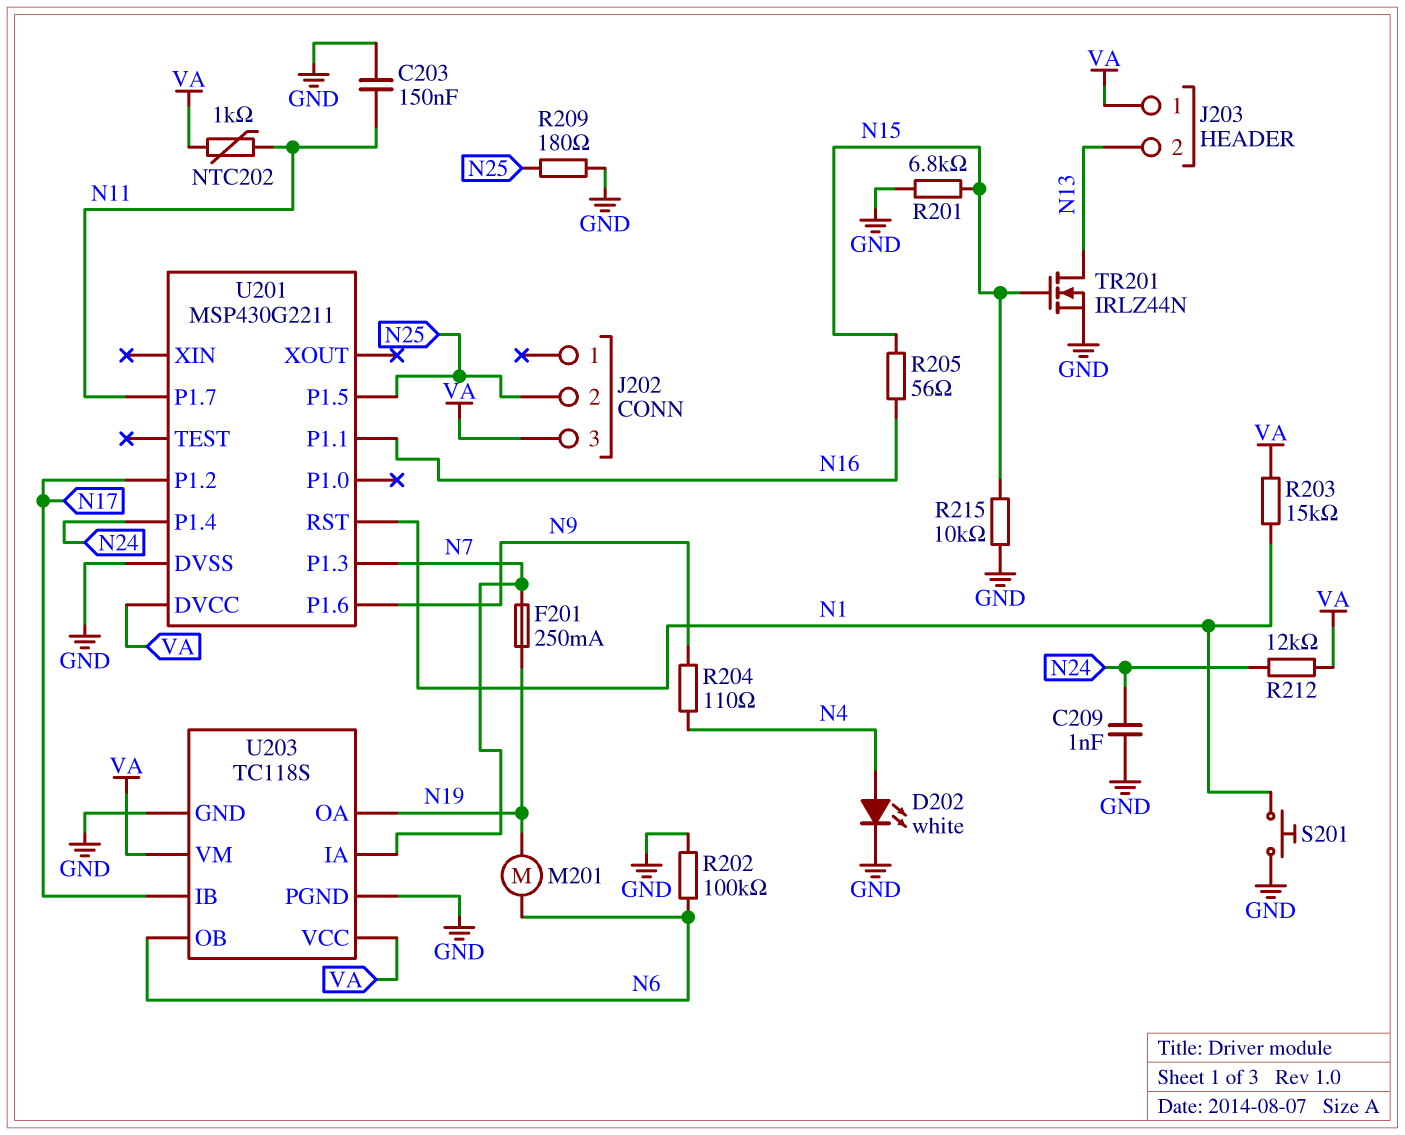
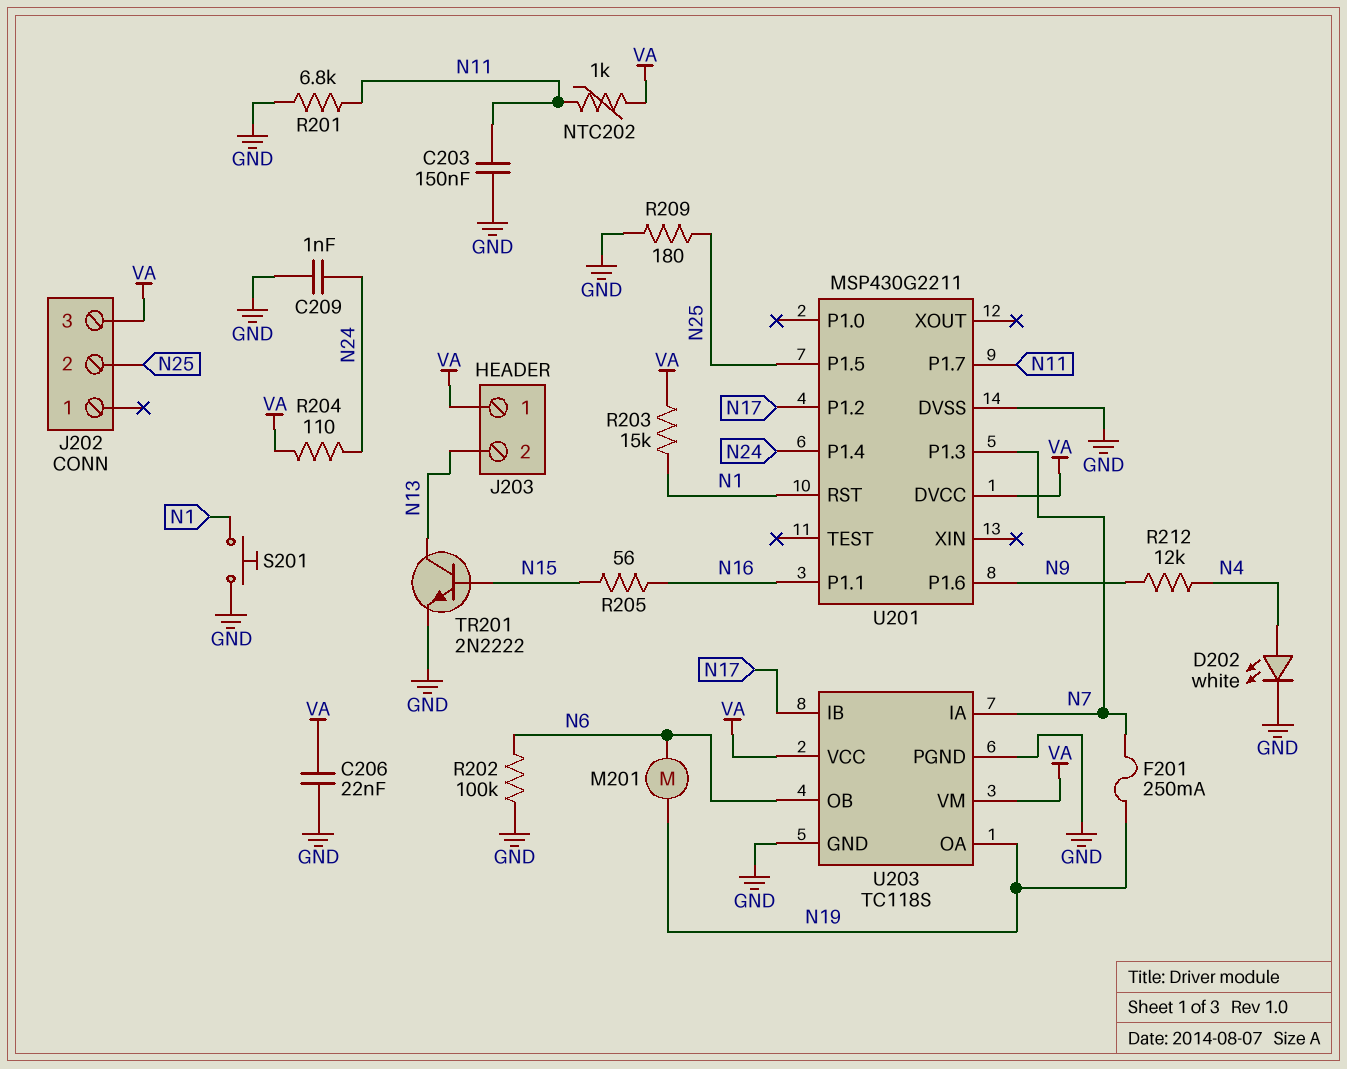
C206: none -> 22nF (GND, VA)
R201: 6.8k (GND, N15) -> 6.8k (GND, N11)
R204: 110 (N4, N9) -> 110 (N24, VA)
R212: 12k (N24, VA) -> 12k (N4, N9)
R215: 10k (GND, N15) -> none
TR201: NMOS IRLZ44N (G N15, D N13, S GND) -> NPN 2N2222 (B N15, C N13, E GND)

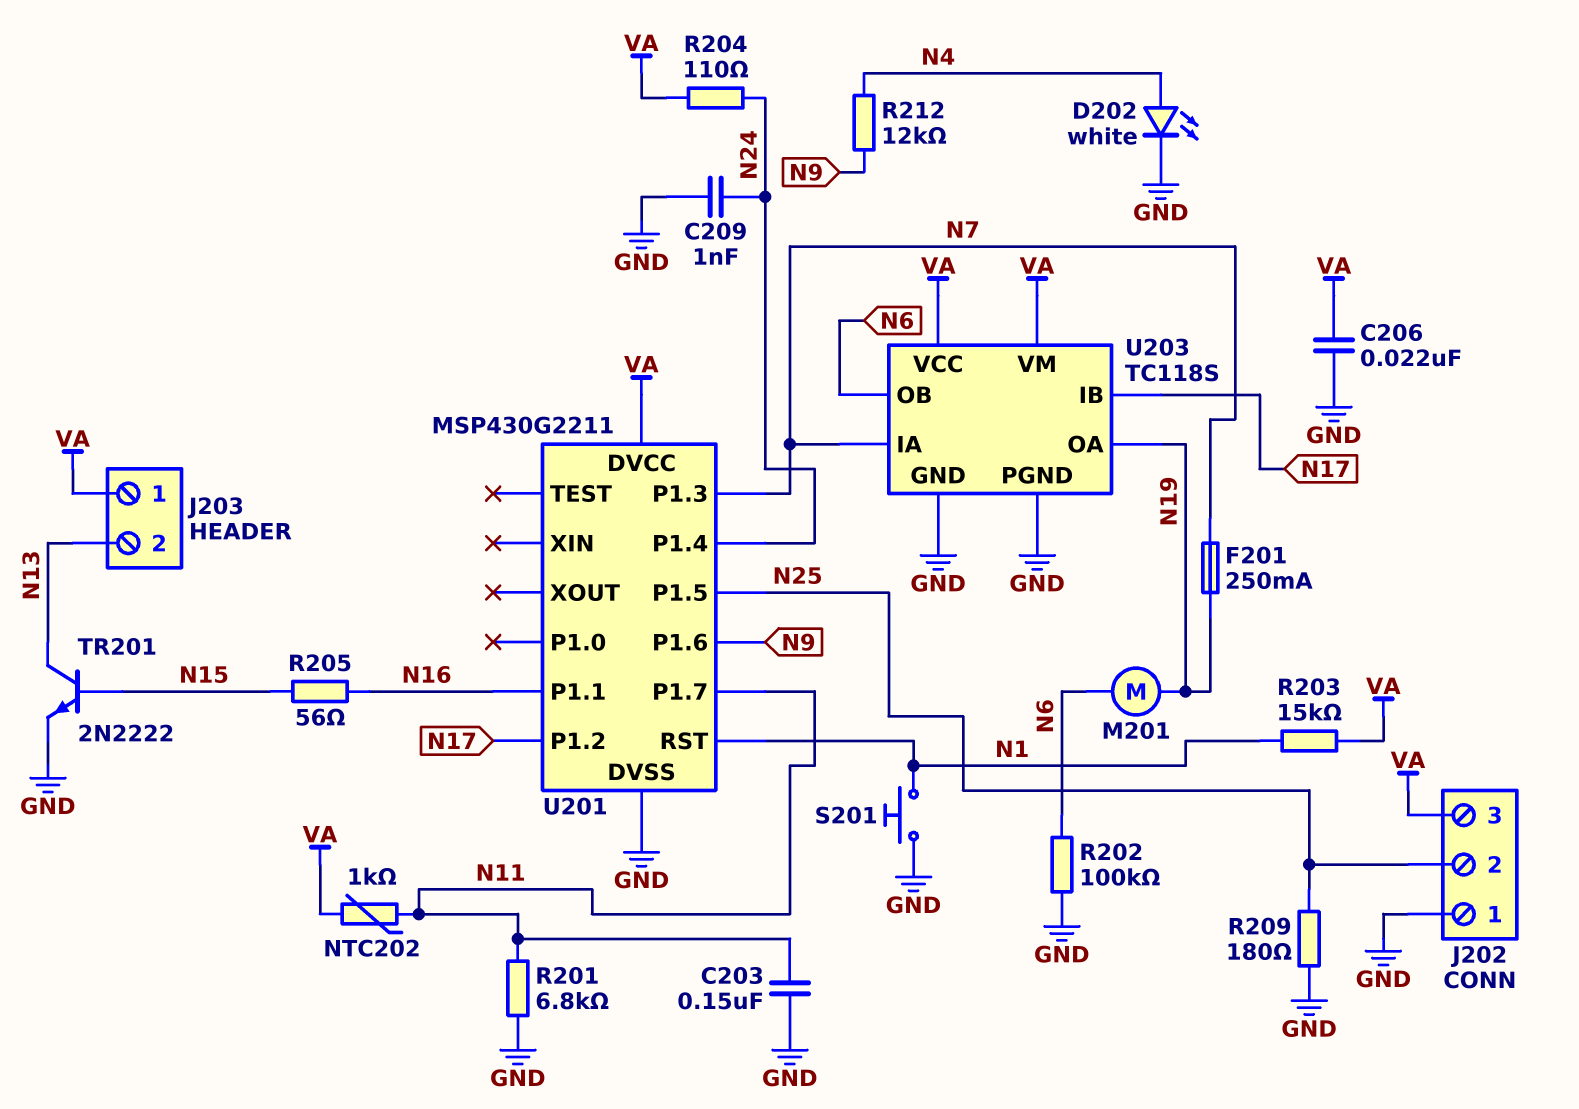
J202 pin 1: none -> GND

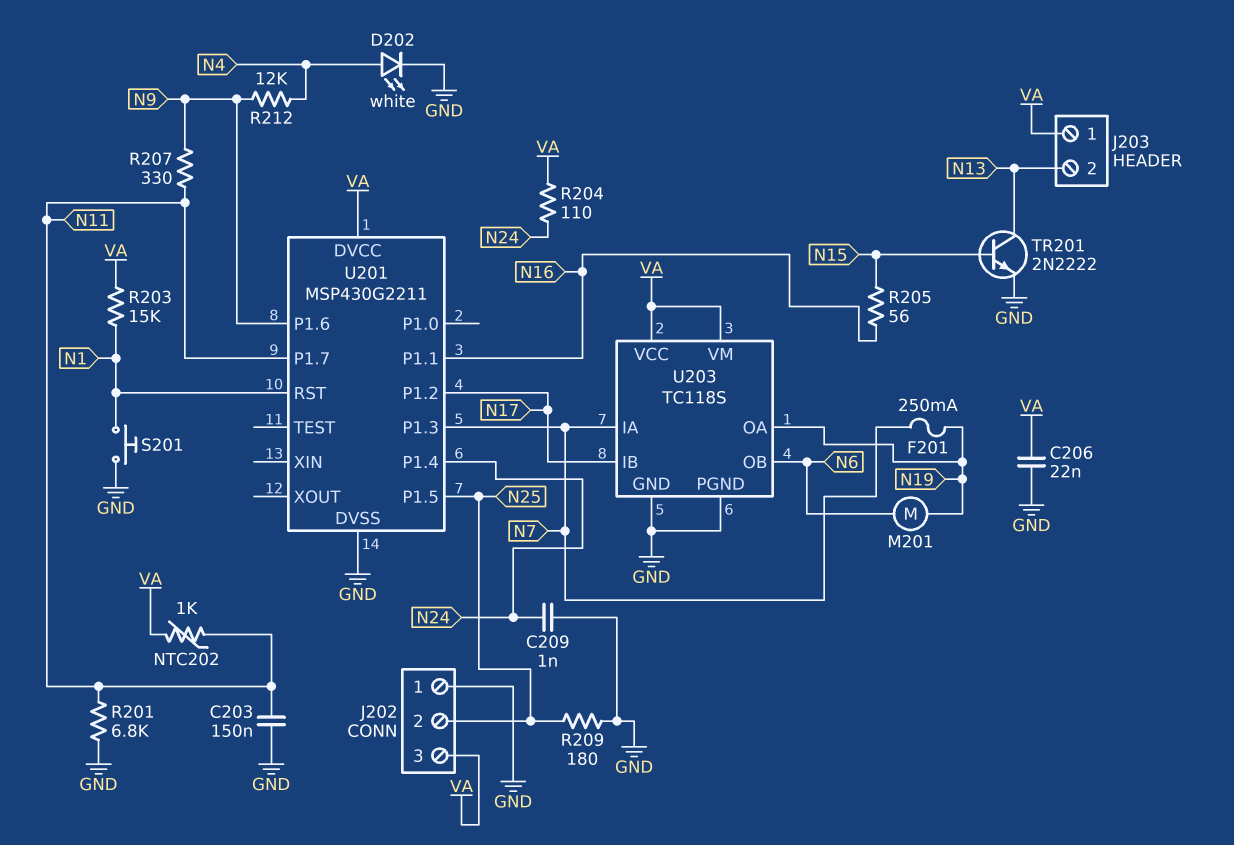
R202: 100k (GND, N6) -> none
R207: none -> 330 (N9, N11)

